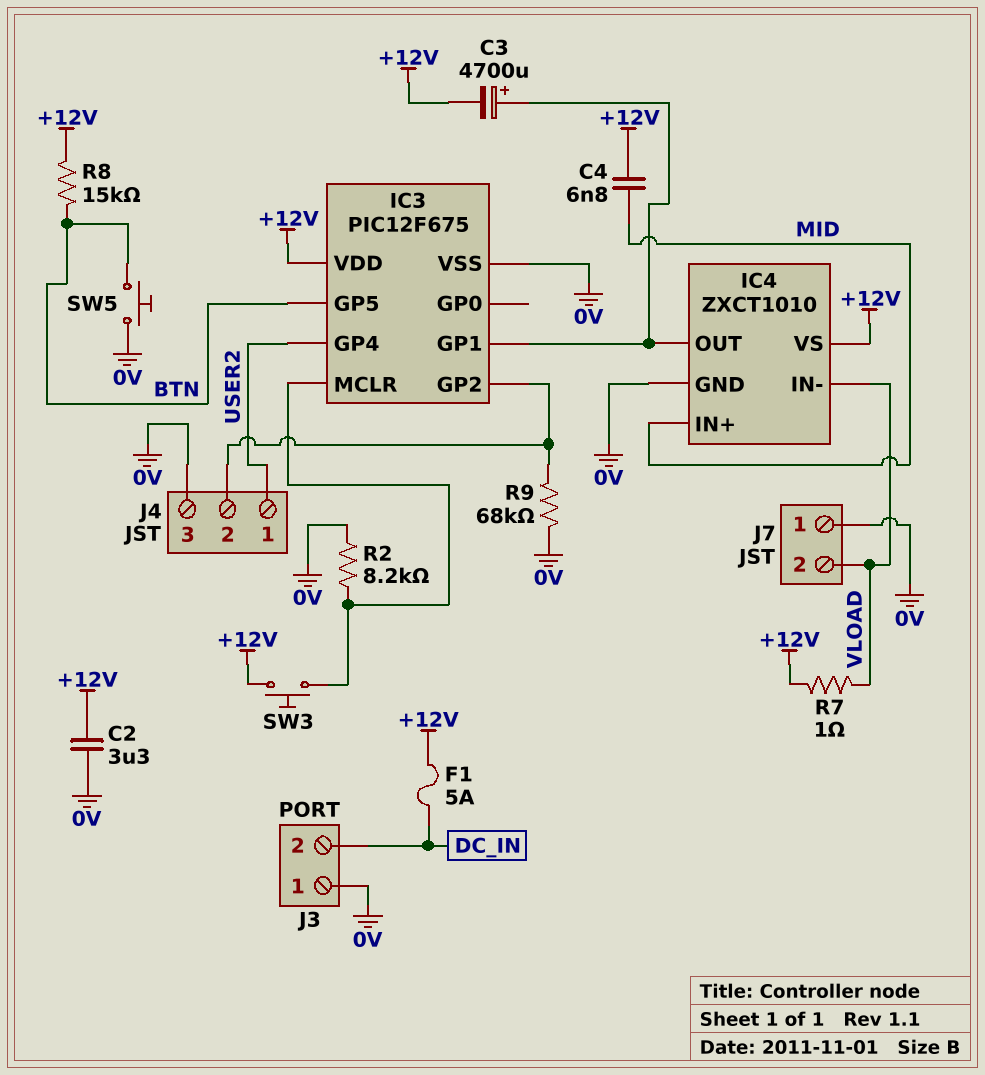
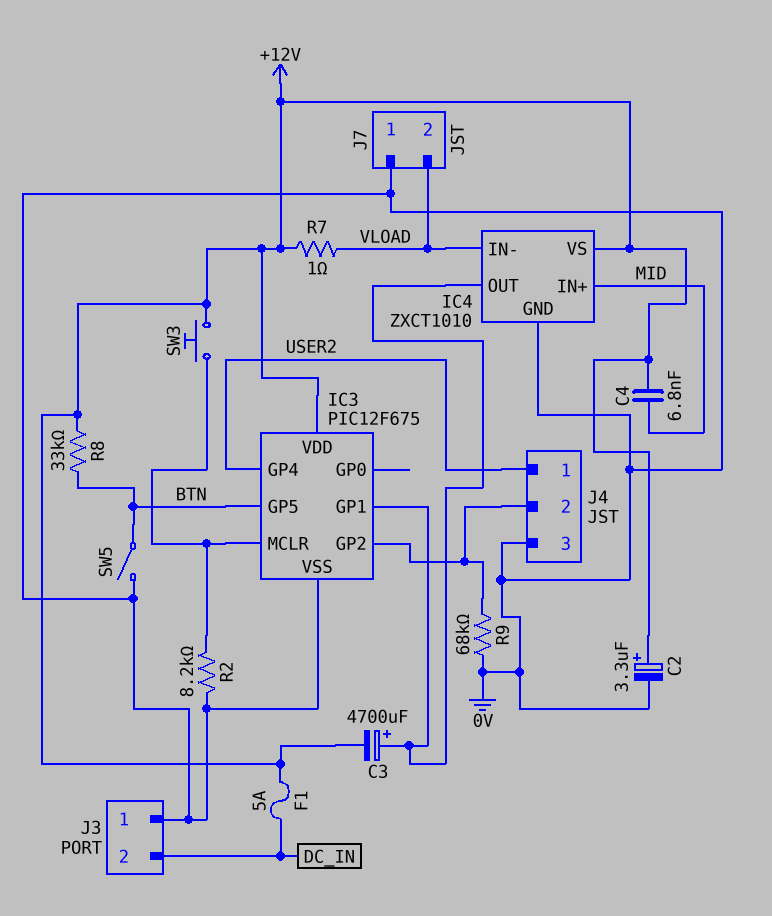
C2: 3.3uF (+12V, 0V) -> 3.3uF (plus +12V, minus 0V)
R8: 15k (+12V, BTN) -> 33k (+12V, BTN)
SW5: button (0V, BTN) -> switch (0V, BTN)

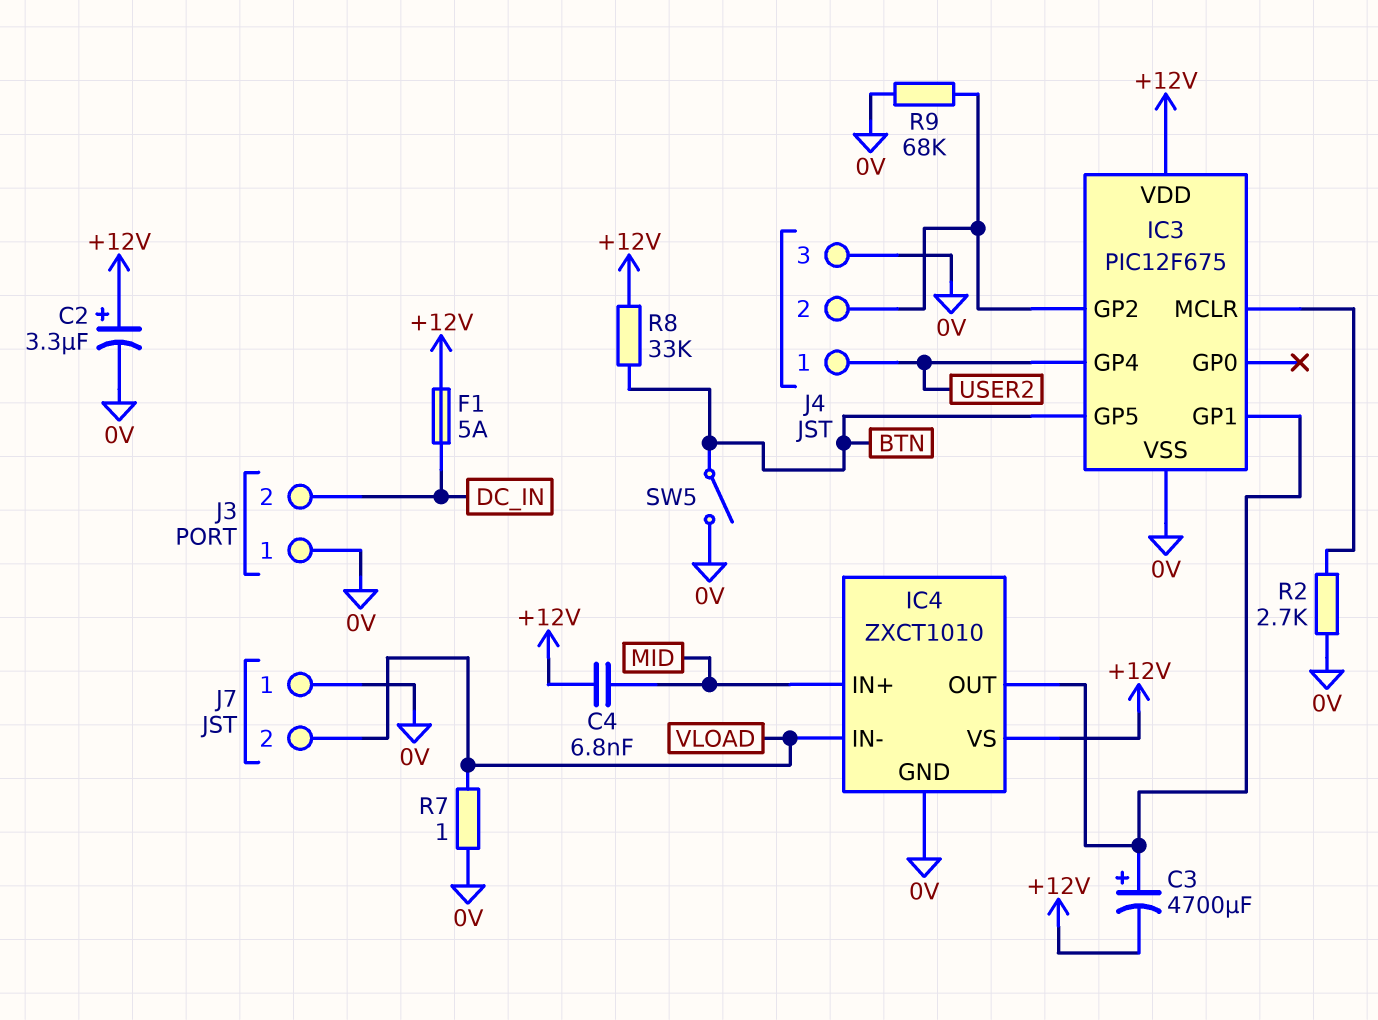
R2: 8.2k (0V, IC3/MCLR) -> 2.7k (0V, IC3/MCLR)
R7: 1 (+12V, VLOAD) -> 1 (0V, VLOAD)
SW3: button (+12V, IC3/MCLR) -> none

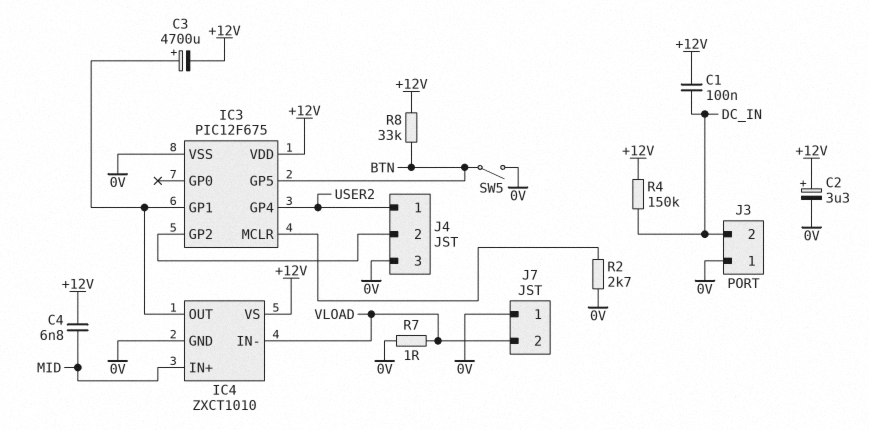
C1: none -> 100nF (+12V, DC_IN)
F1: 5A (+12V, DC_IN) -> none
R4: none -> 150k (+12V, DC_IN)
R9: 68k (0V, IC3/GP2) -> none

